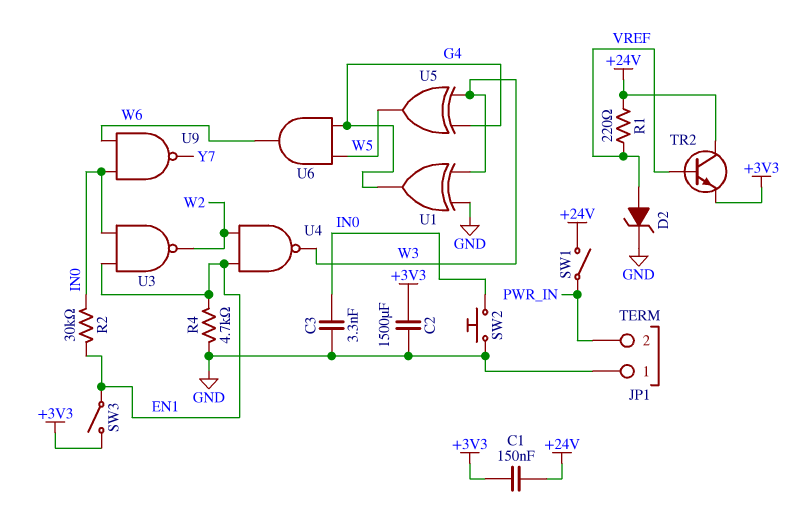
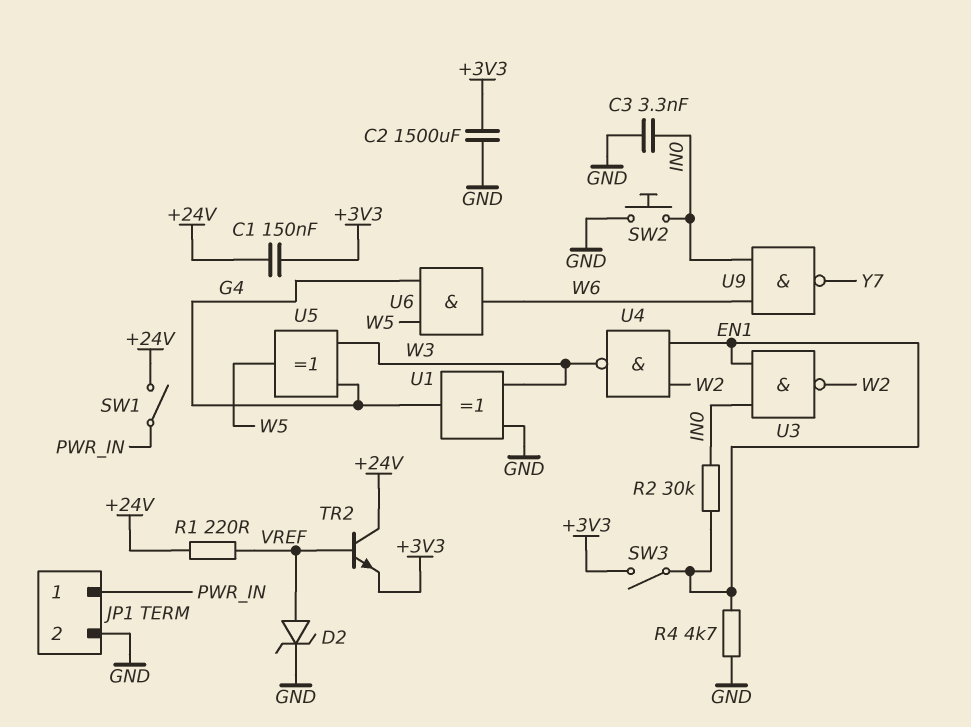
JP1 pin 1: GND -> PWR_IN
JP1 pin 2: PWR_IN -> GND

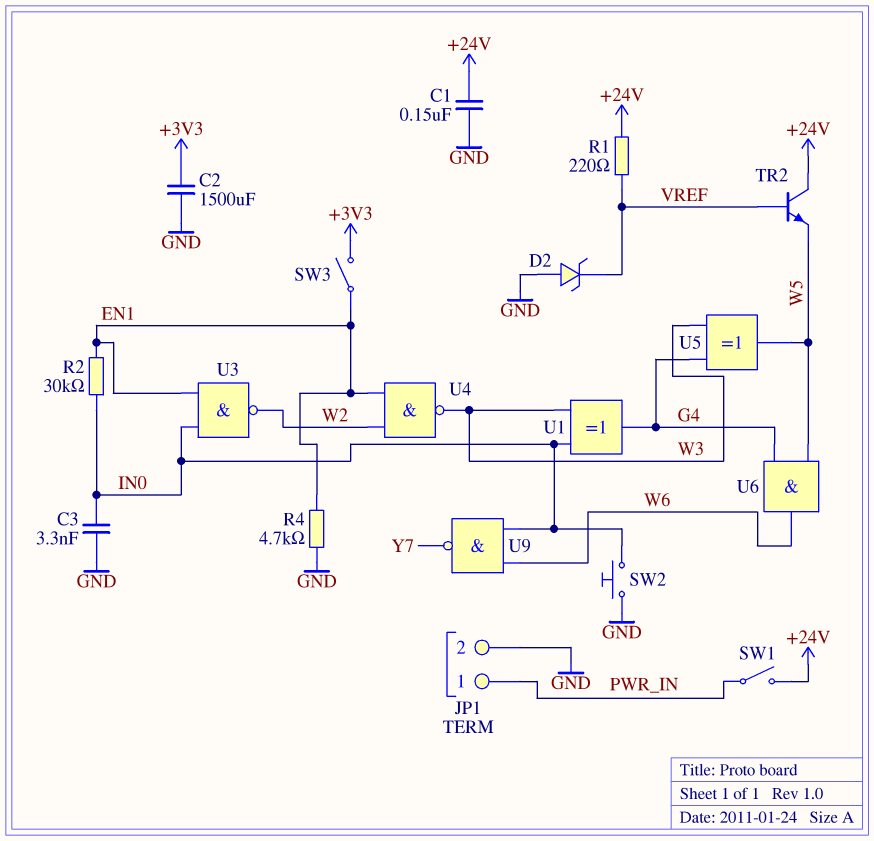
C1: 150nF (+3V3, +24V) -> 150nF (+24V, GND)
D2: zener (A VREF, K GND) -> zener (A GND, K VREF)
TR2: NPN (B VREF, C +24V, E +3V3) -> NPN (B VREF, C +24V, E W5)
U1: XOR (in GND, in W3, out G4) -> XOR (in IN0, in W3, out G4)

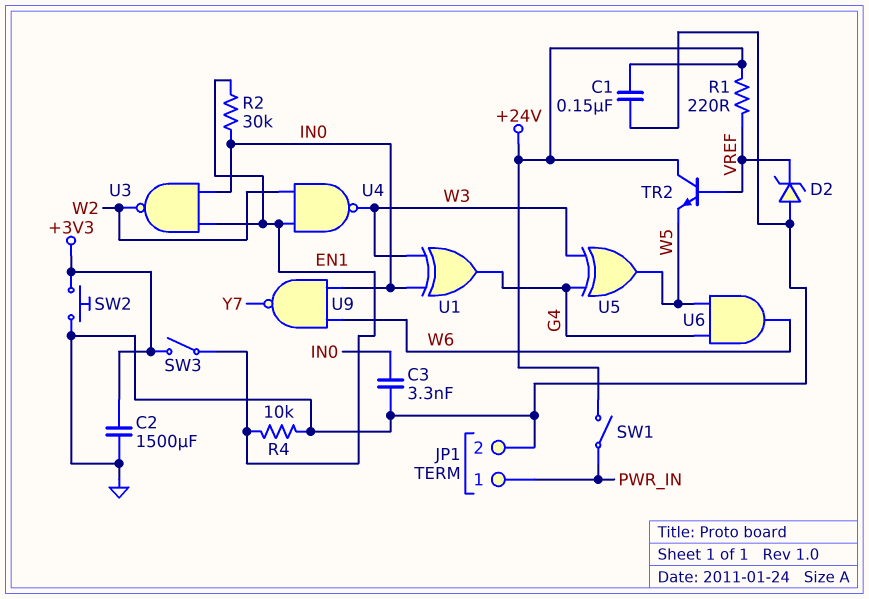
R4: 4.7k (EN1, GND) -> 10k (EN1, GND)
SW2: button (GND, IN0) -> button (+3V3, GND)

